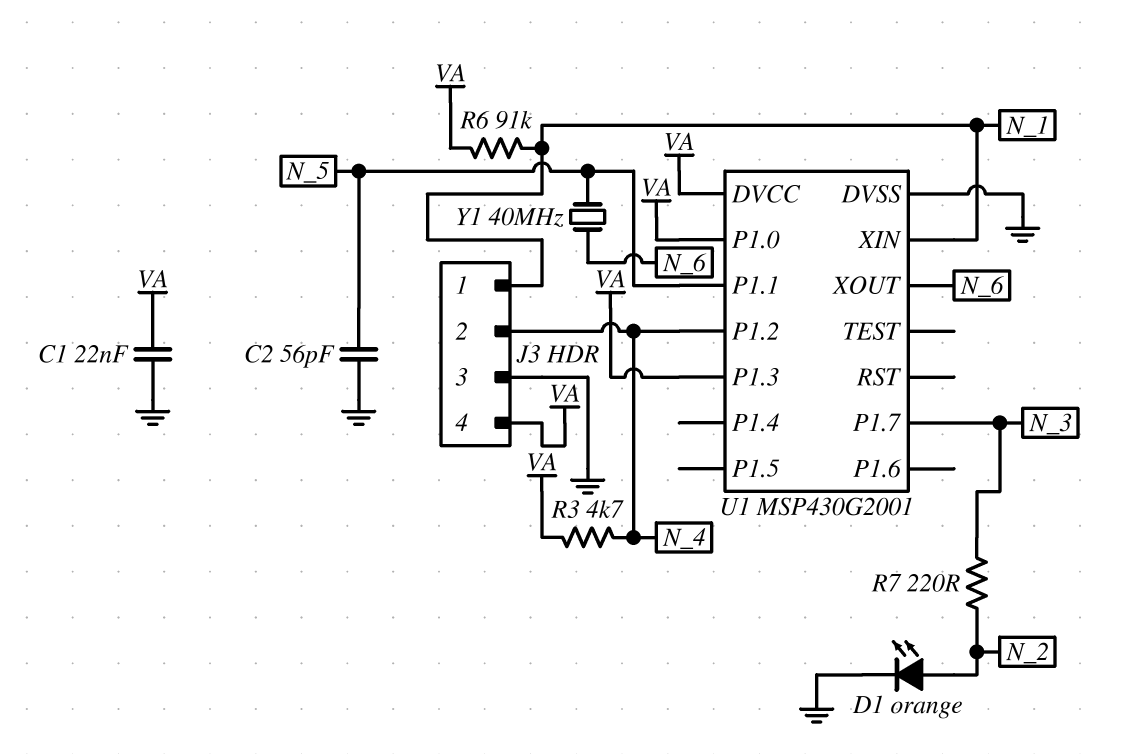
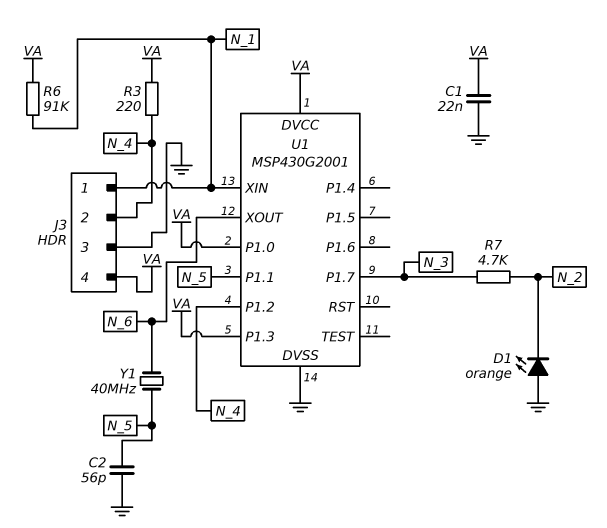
D1: LED orange (A N_2, K GND) -> LED orange (A GND, K N_2)
R3: 4.7k (N_4, VA) -> 220 (N_4, VA)
R7: 220 (N_2, N_3) -> 4.7k (N_2, N_3)

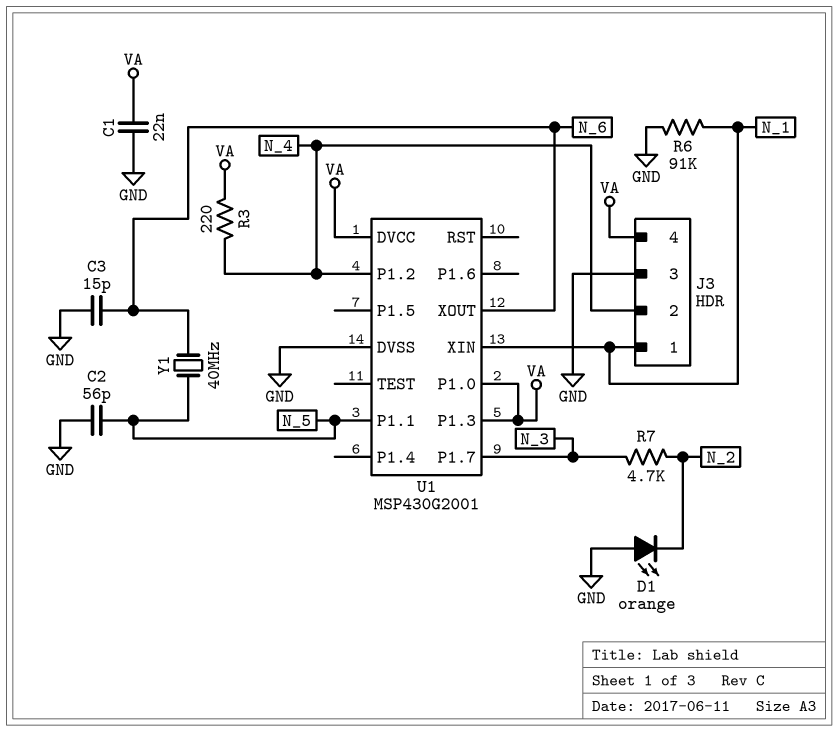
C3: none -> 15pF (GND, N_6)
R6: 91k (N_1, VA) -> 91k (GND, N_1)

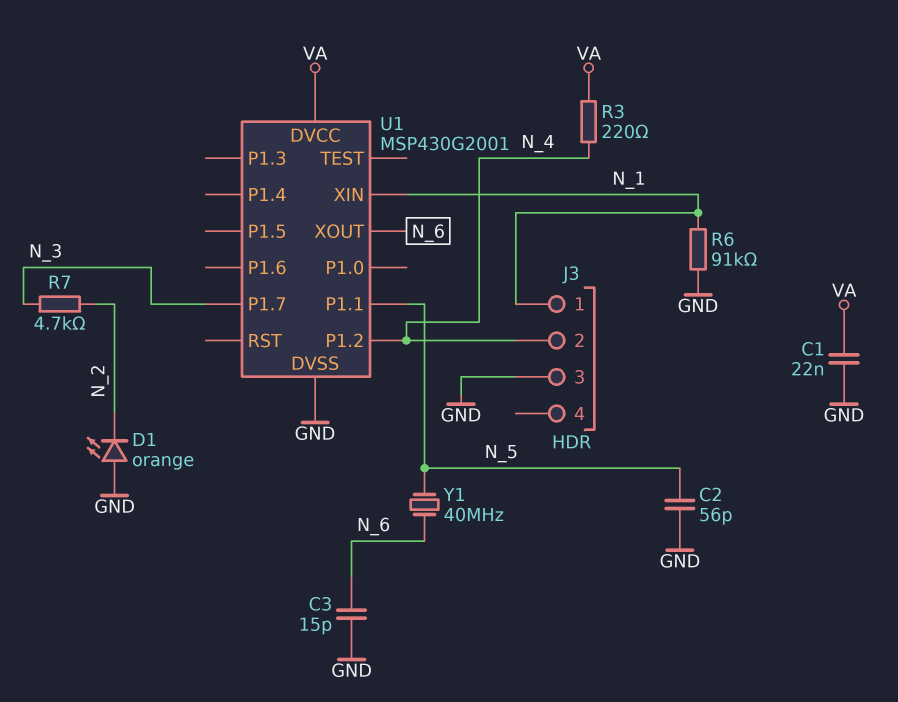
J3 pin 4: VA -> none
U1 pin P1.0: VA -> none
U1 pin P1.3: VA -> none

